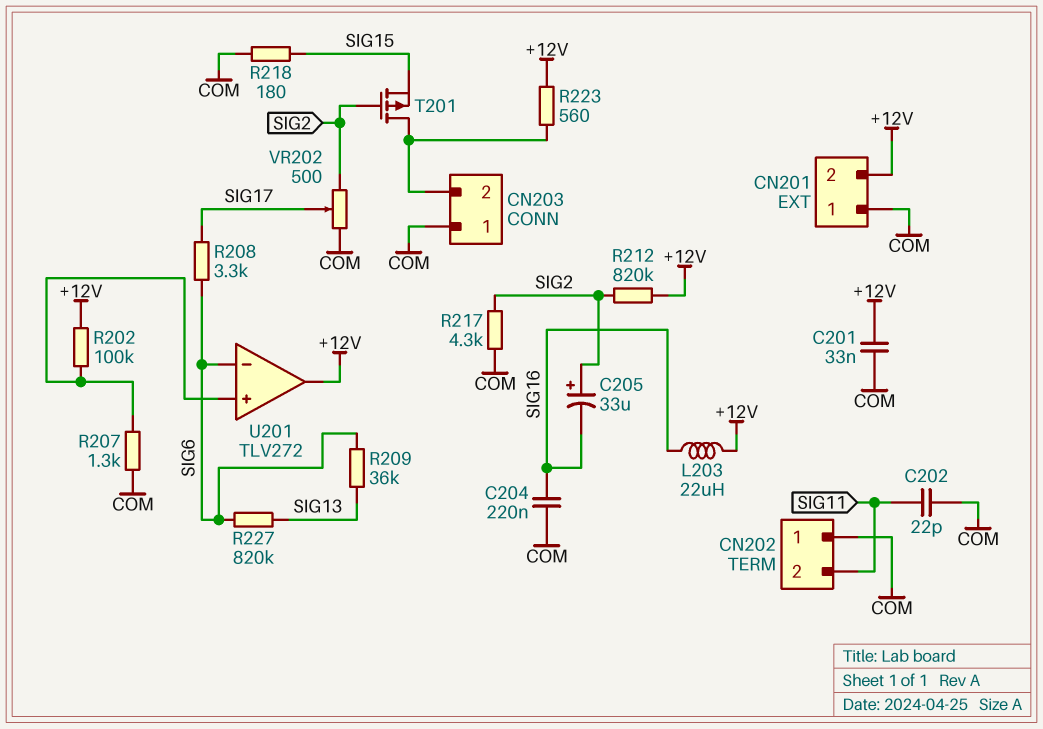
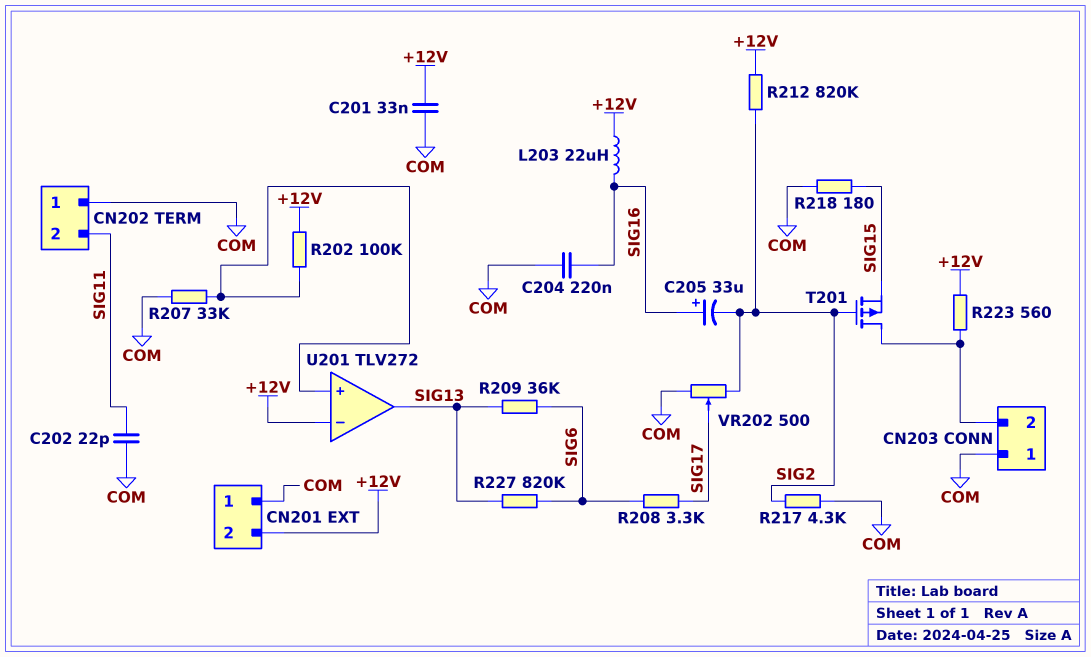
C205: 33uF (plus SIG2, minus SIG16) -> 33uF (plus SIG16, minus SIG2)
R207: 1.3k (COM, U201/in+) -> 33k (COM, U201/in+)
U201 pin in-: SIG6 -> +12V
U201 pin out: +12V -> SIG13

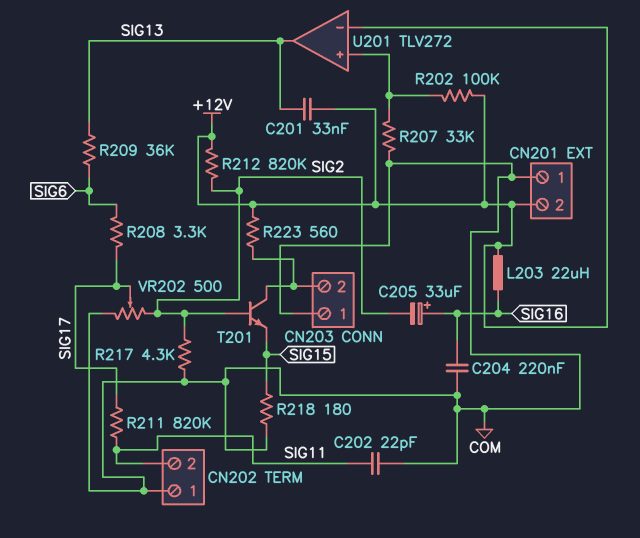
C201: 33nF (+12V, COM) -> 33nF (+12V, SIG13)
R211: none -> 820k (SIG11, SIG17)
R227: 820k (SIG6, SIG13) -> none
T201: PMOS (G SIG2, D CN203/2, S SIG15) -> NPN (B SIG2, C CN203/2, E SIG15)

